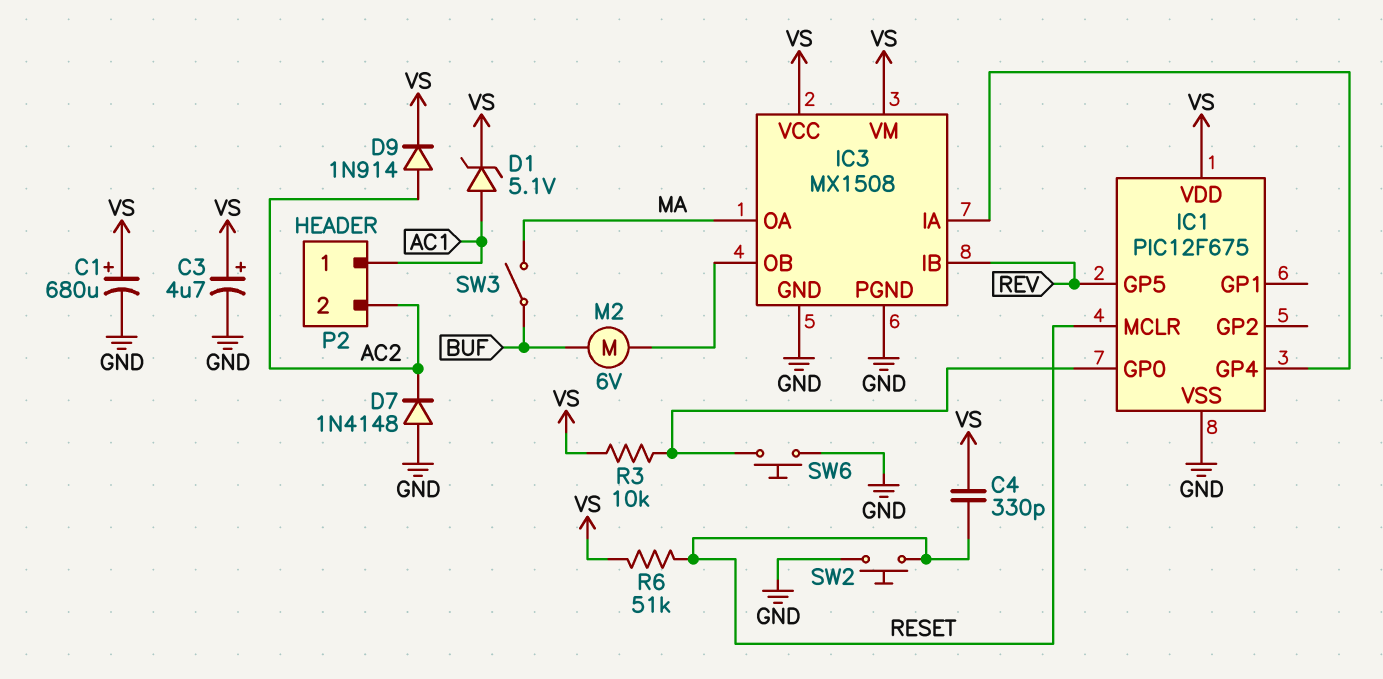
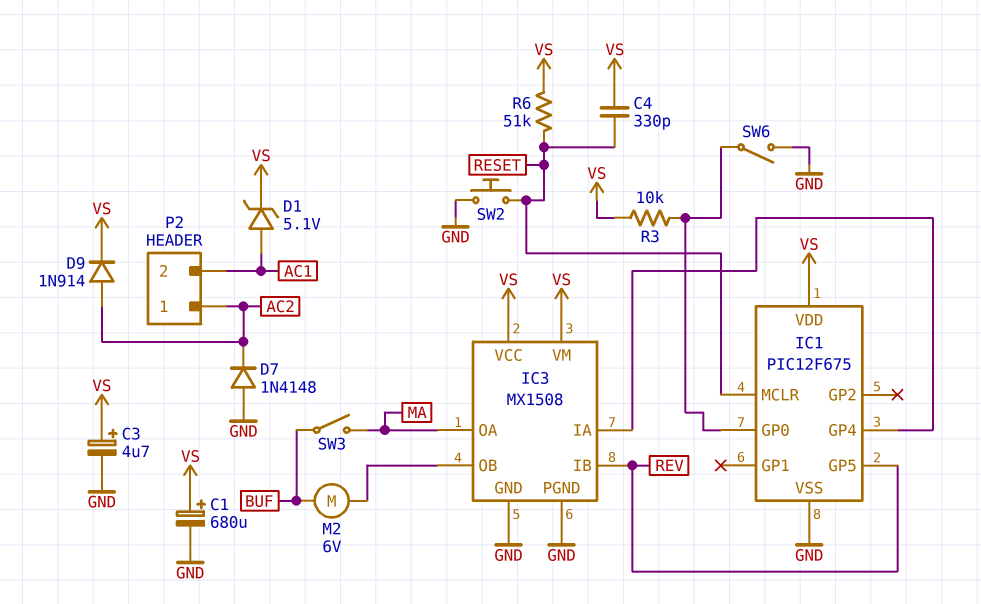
P2 pin 1: AC1 -> AC2
P2 pin 2: AC2 -> AC1
SW6: button (GND, IC1/GP0) -> switch (GND, IC1/GP0)

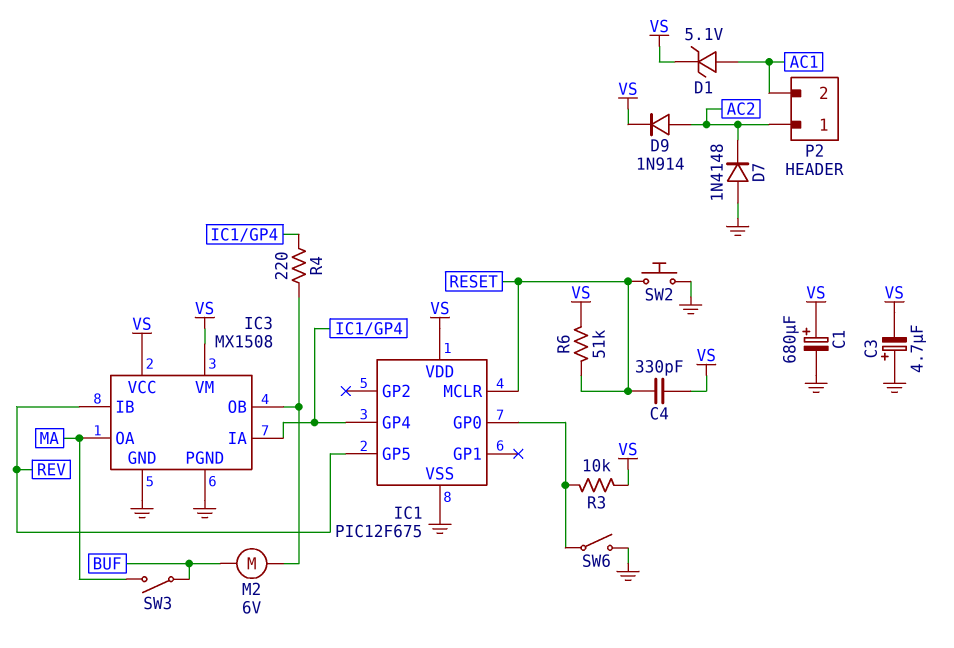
C3: 4.7uF (plus VS, minus GND) -> 4.7uF (plus GND, minus VS)
R4: none -> 220 (IC1/GP4, IC3/OB)

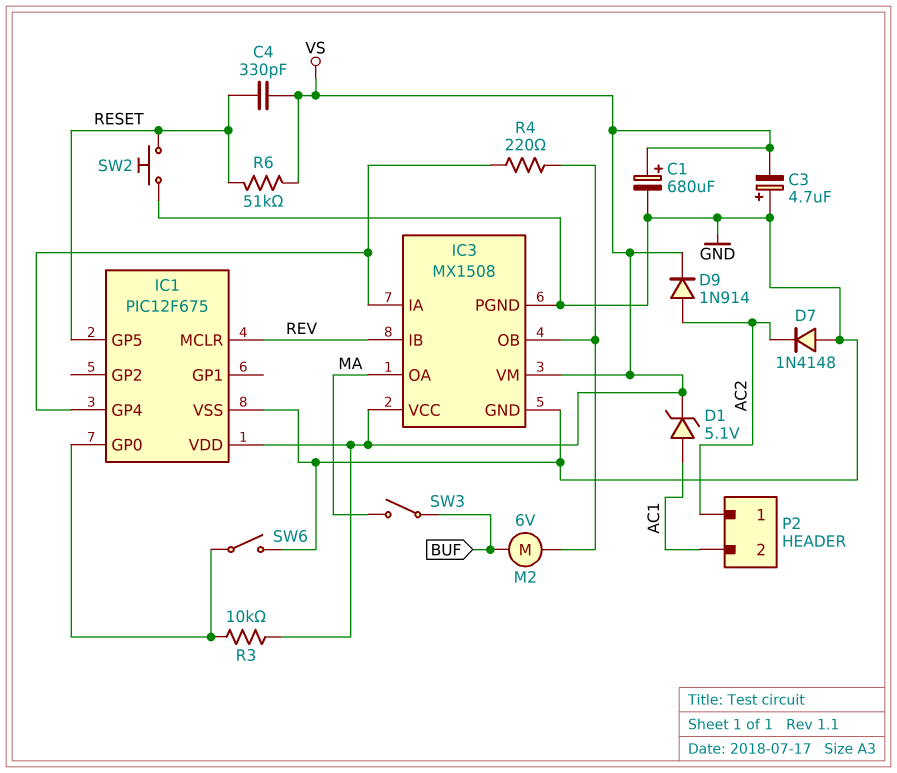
IC1 pin GP5: REV -> RESET
IC1 pin MCLR: RESET -> REV

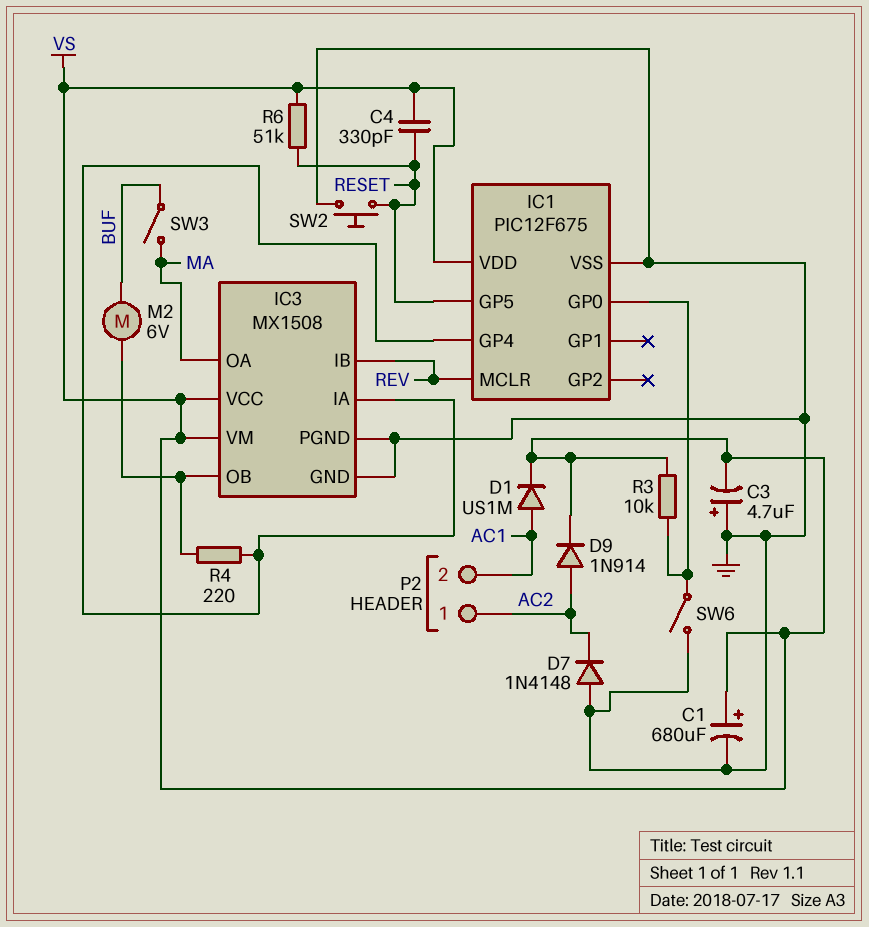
D1: zener 5.1V (A AC1, K VS) -> diode US1M (A AC1, K VS)

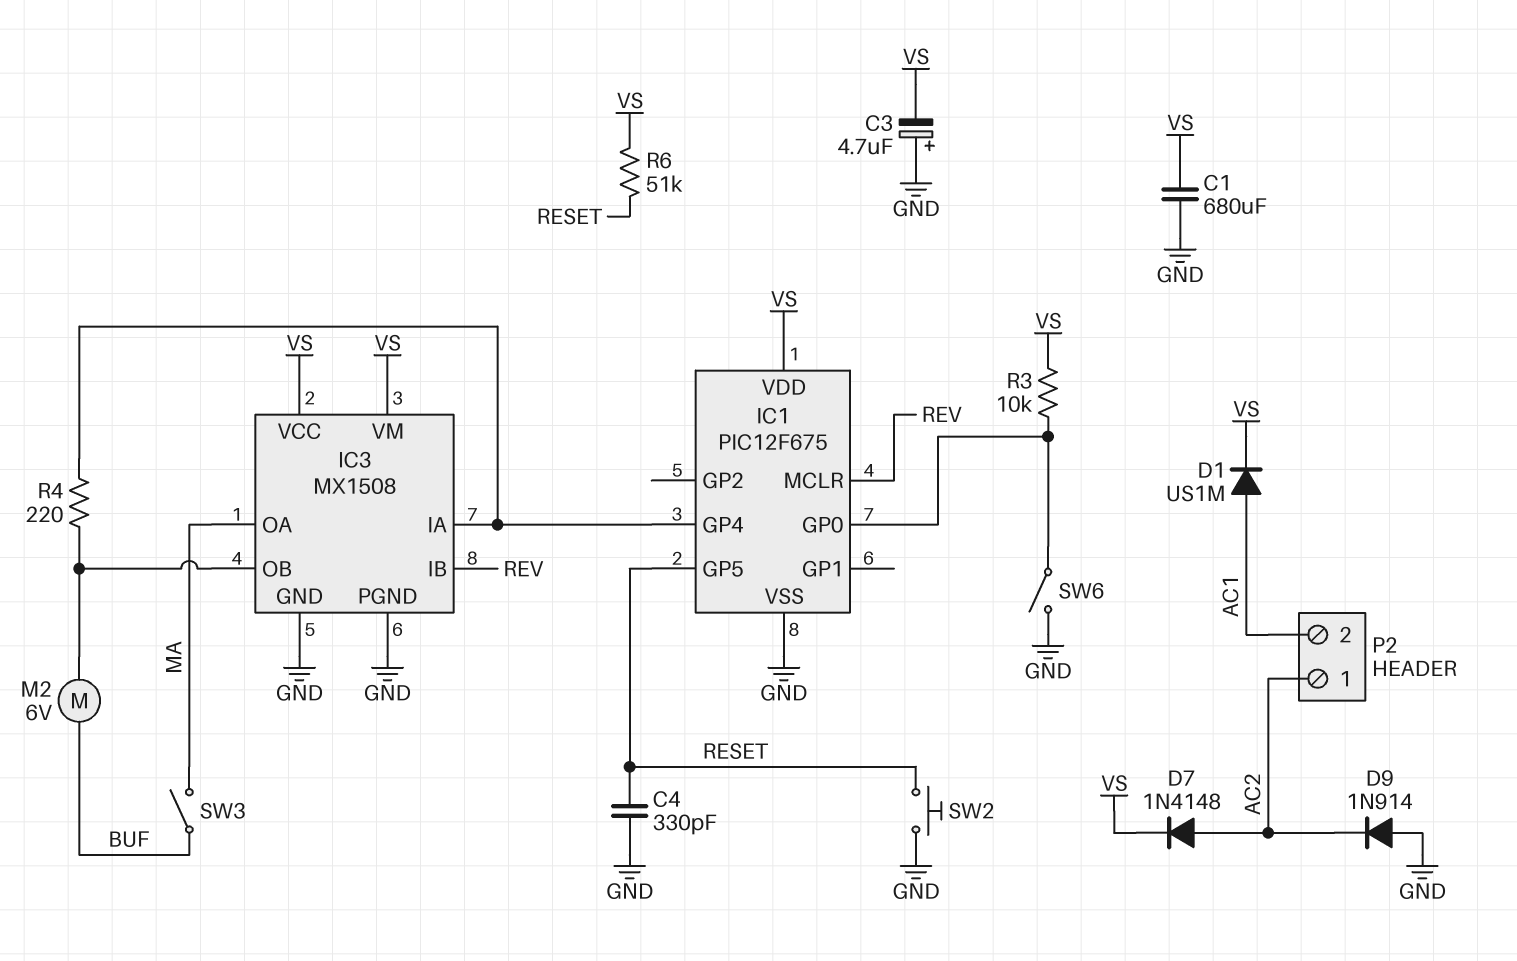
C1: 680uF (plus VS, minus GND) -> 680uF (GND, VS)
C4: 330pF (RESET, VS) -> 330pF (GND, RESET)
D7: diode 1N4148 (A GND, K AC2) -> diode 1N4148 (A AC2, K VS)
D9: diode 1N914 (A AC2, K VS) -> diode 1N914 (A GND, K AC2)

